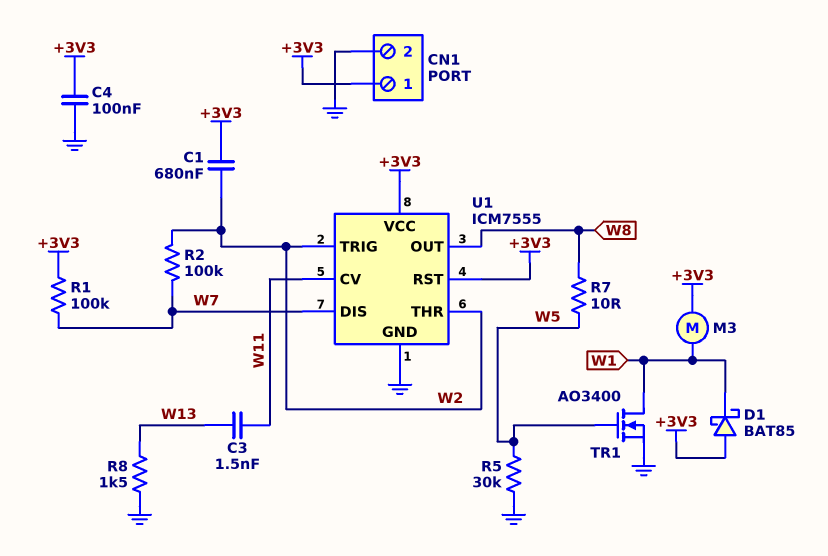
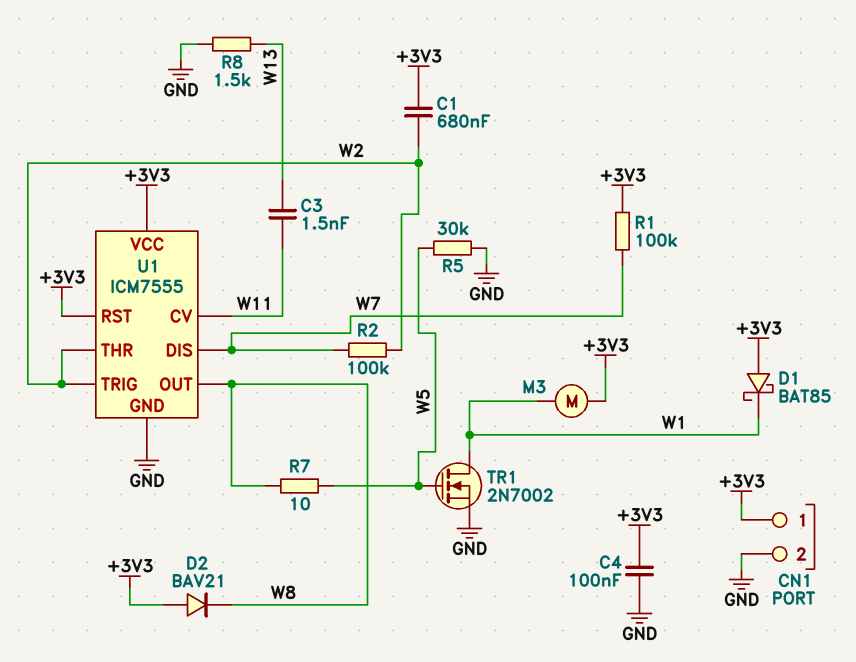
D2: none -> diode BAV21 (A +3V3, K W8)
TR1: NMOS AO3400 (G W5, D W1, S GND) -> NMOS 2N7002 (G W5, D W1, S GND)

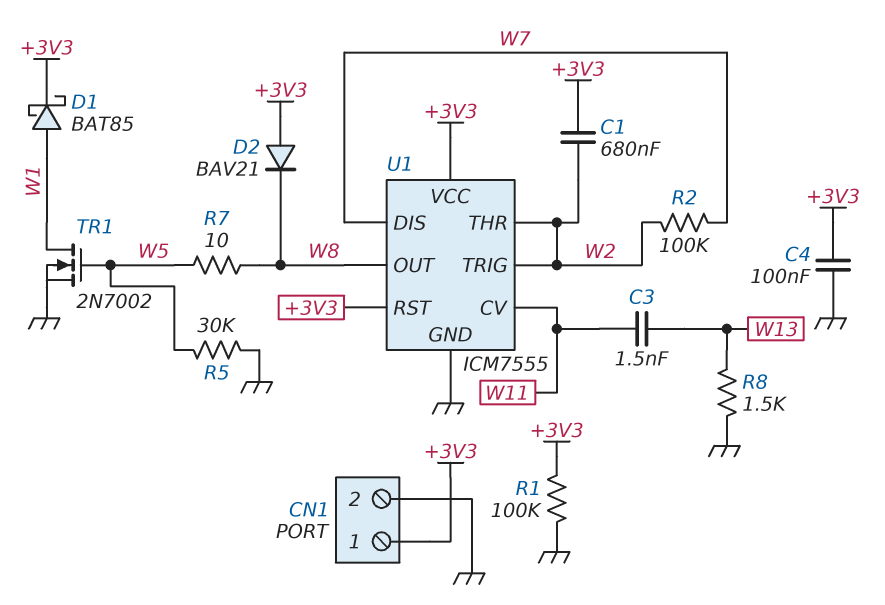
D1: schottky BAT85 (A +3V3, K W1) -> schottky BAT85 (A W1, K +3V3)
M3: motor (+3V3, W1) -> none
R1: 100k (+3V3, W7) -> 100k (+3V3, GND)

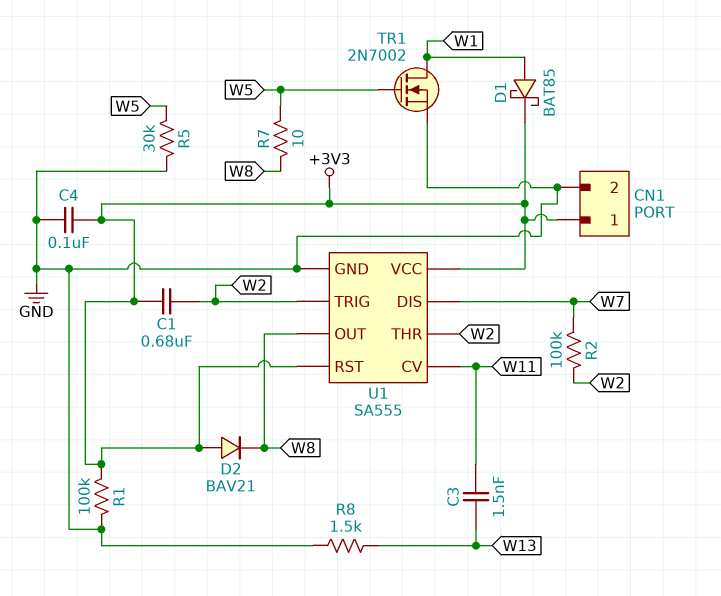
U1: ICM7555 -> SA555

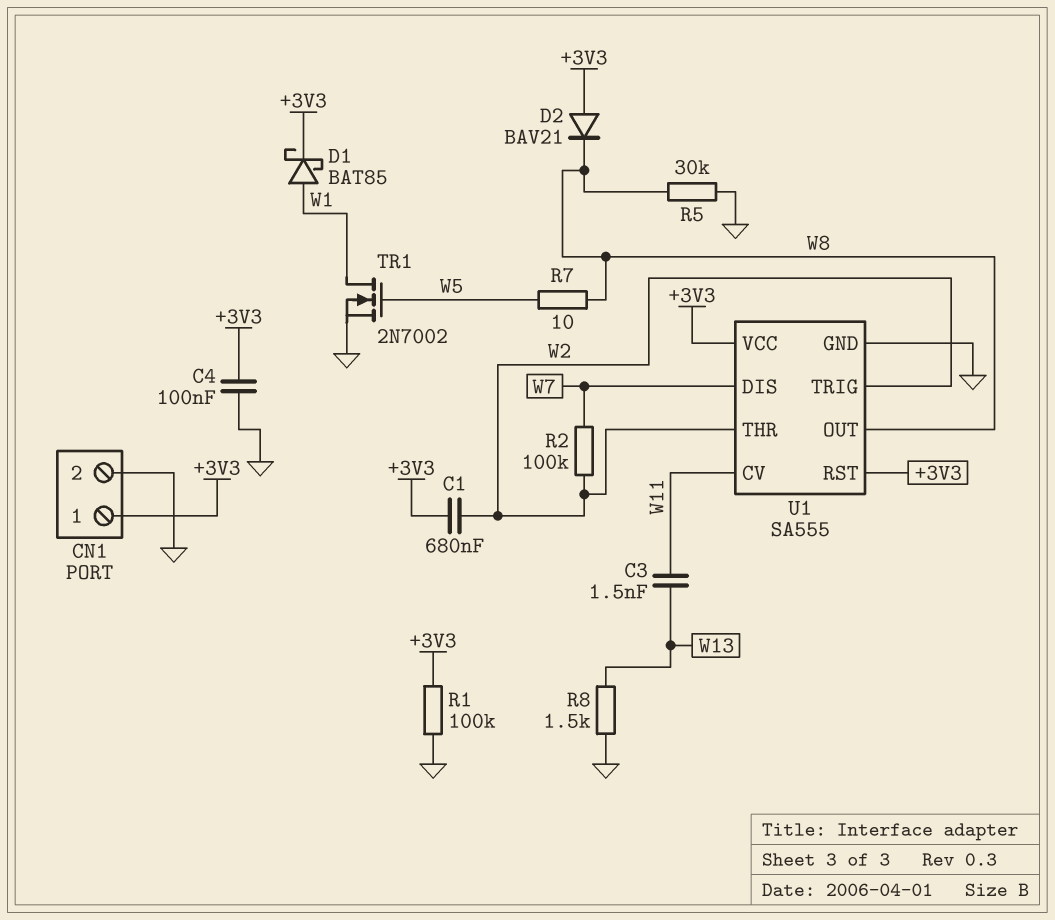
R5: 30k (GND, W5) -> 30k (GND, W8)

